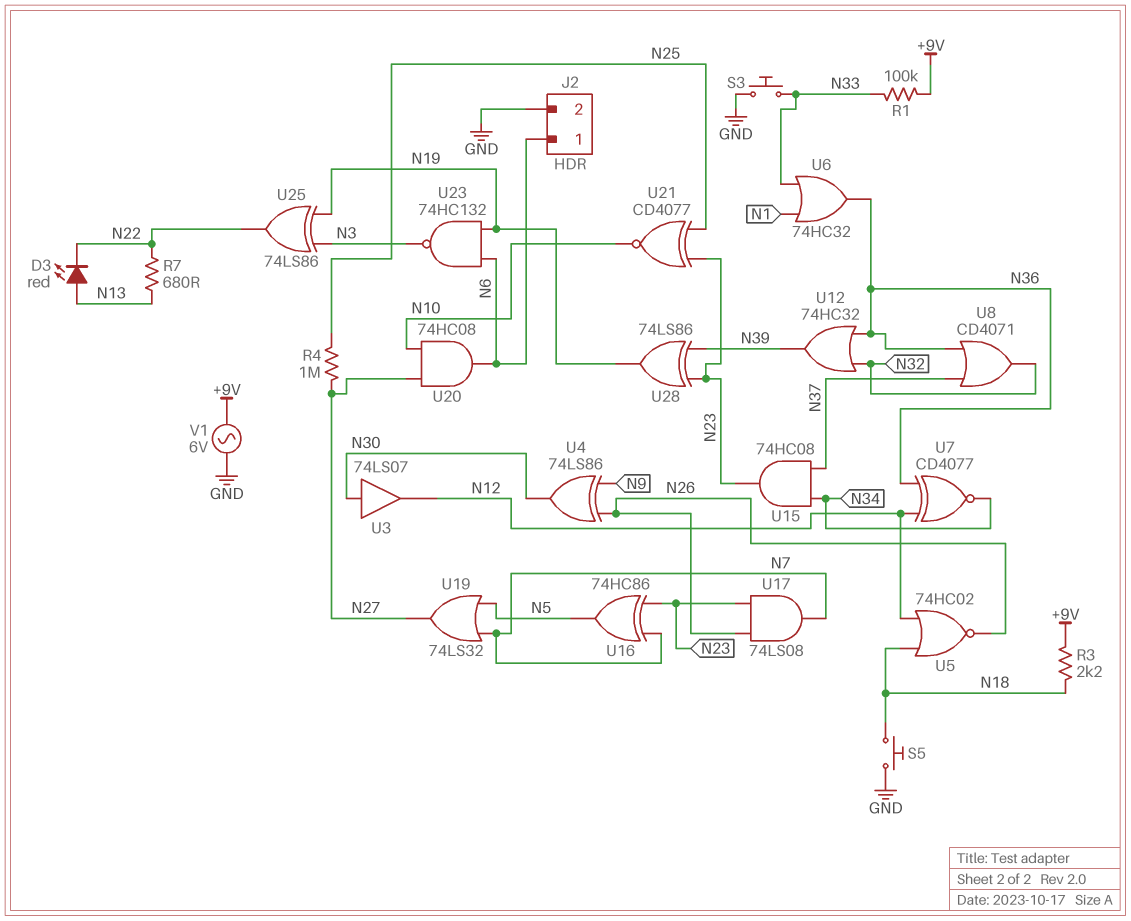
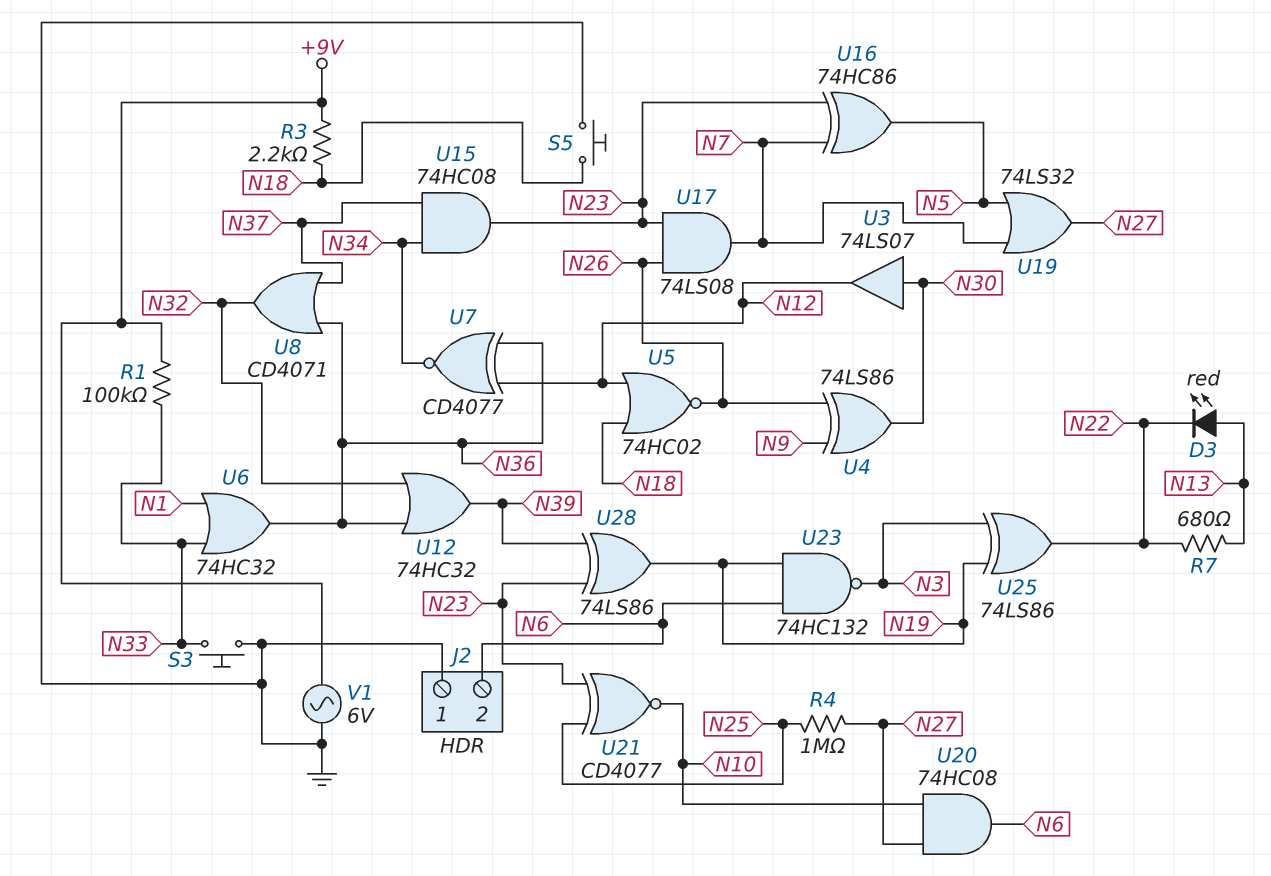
J2 pin 1: N6 -> GND
J2 pin 2: GND -> N6

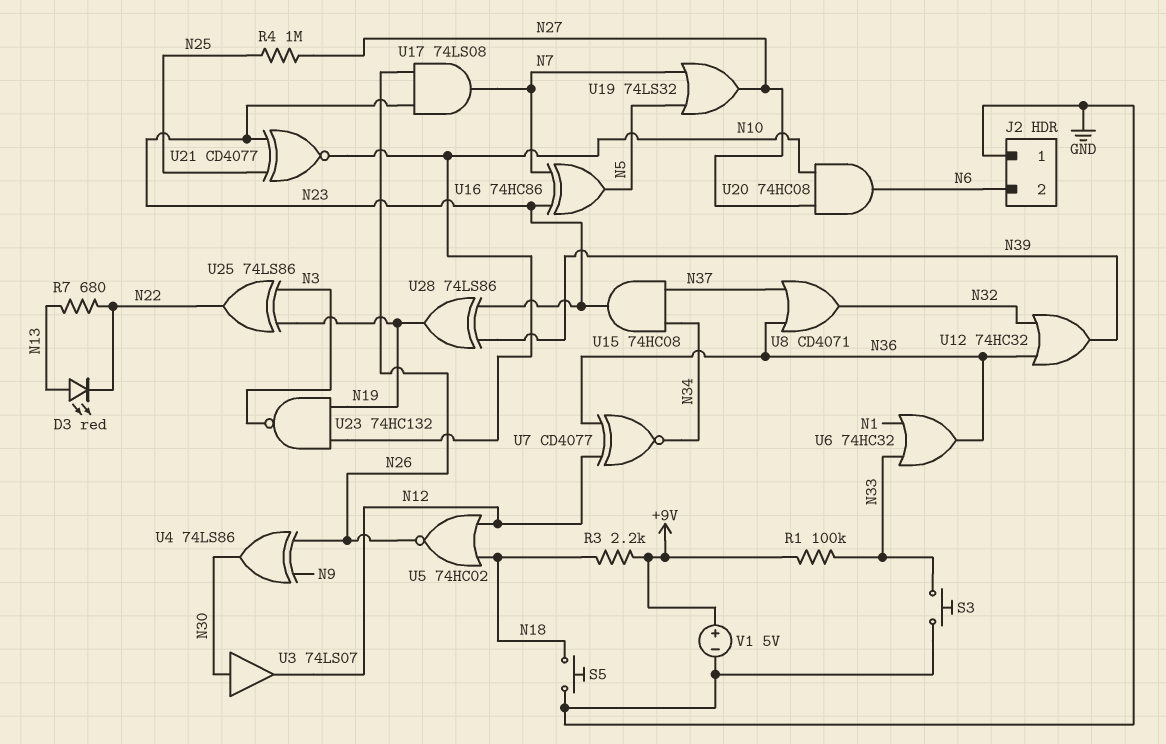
U23: NAND 74HC132 (in N6, in N19, out N3) -> NAND 74HC132 (in N10, in N19, out N3)
V1: AC 6V (+9V, GND) -> 5V (plus +9V, minus GND)

